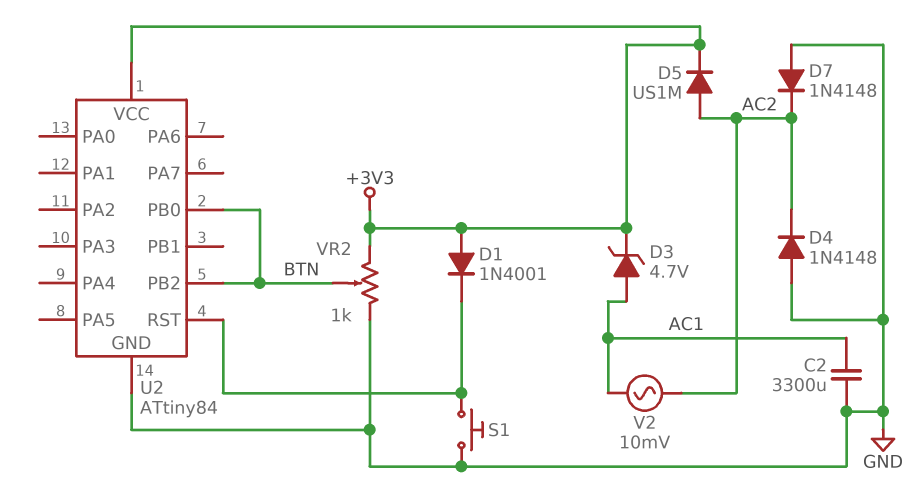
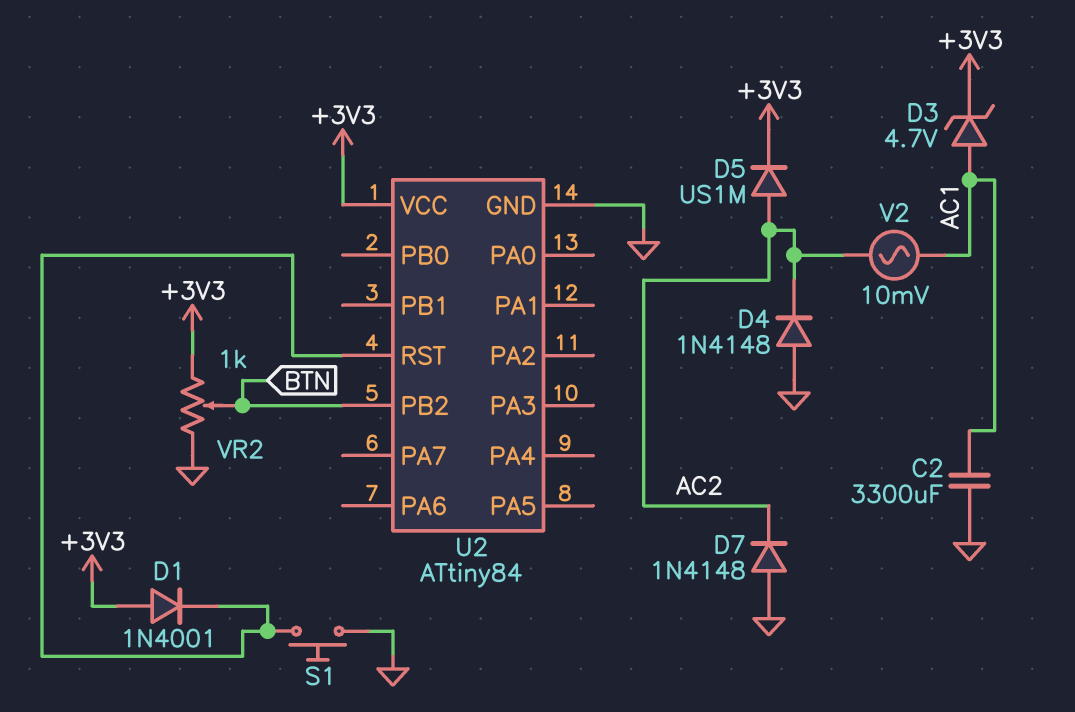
U2 pin PB0: BTN -> none

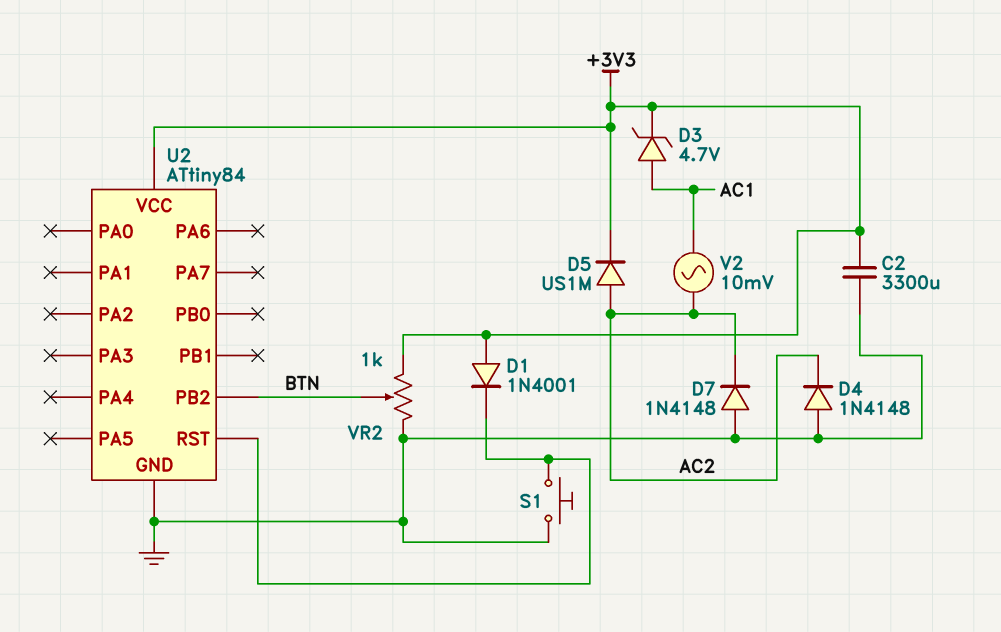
C2: 3300uF (AC1, GND) -> 3300uF (+3V3, GND)

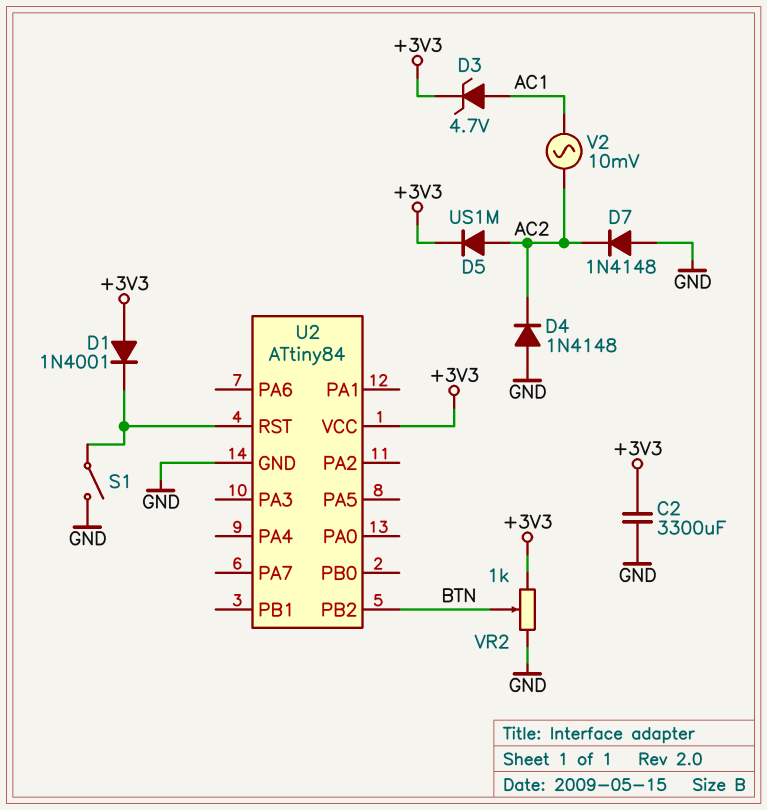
S1: button (GND, U2/RST) -> switch (GND, U2/RST)

